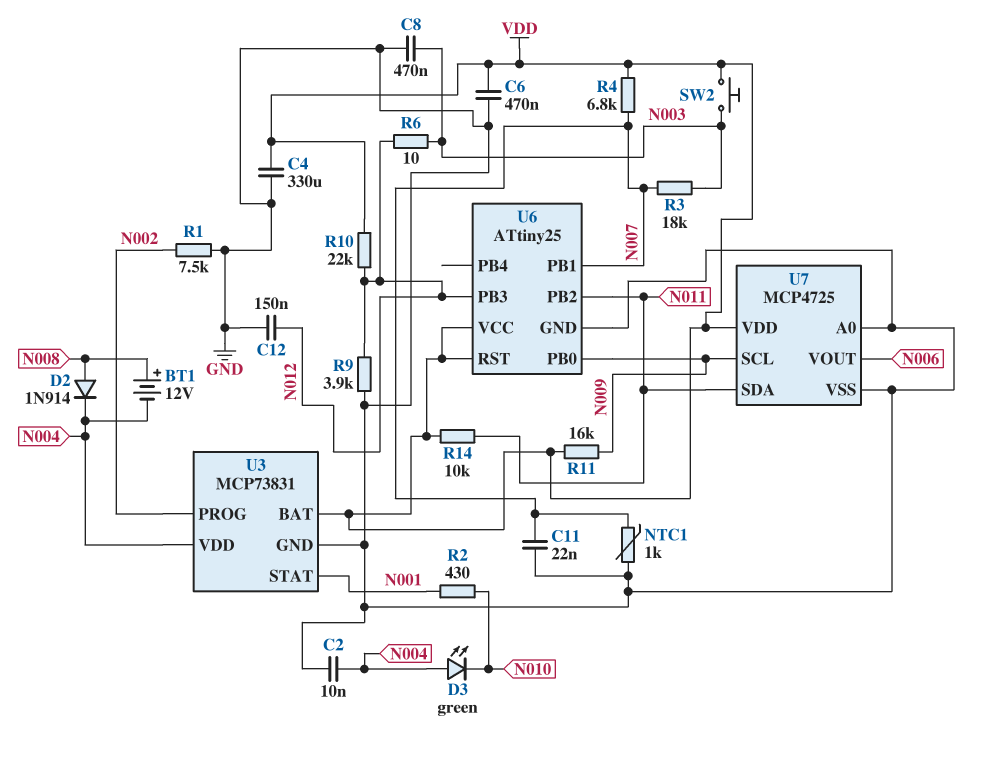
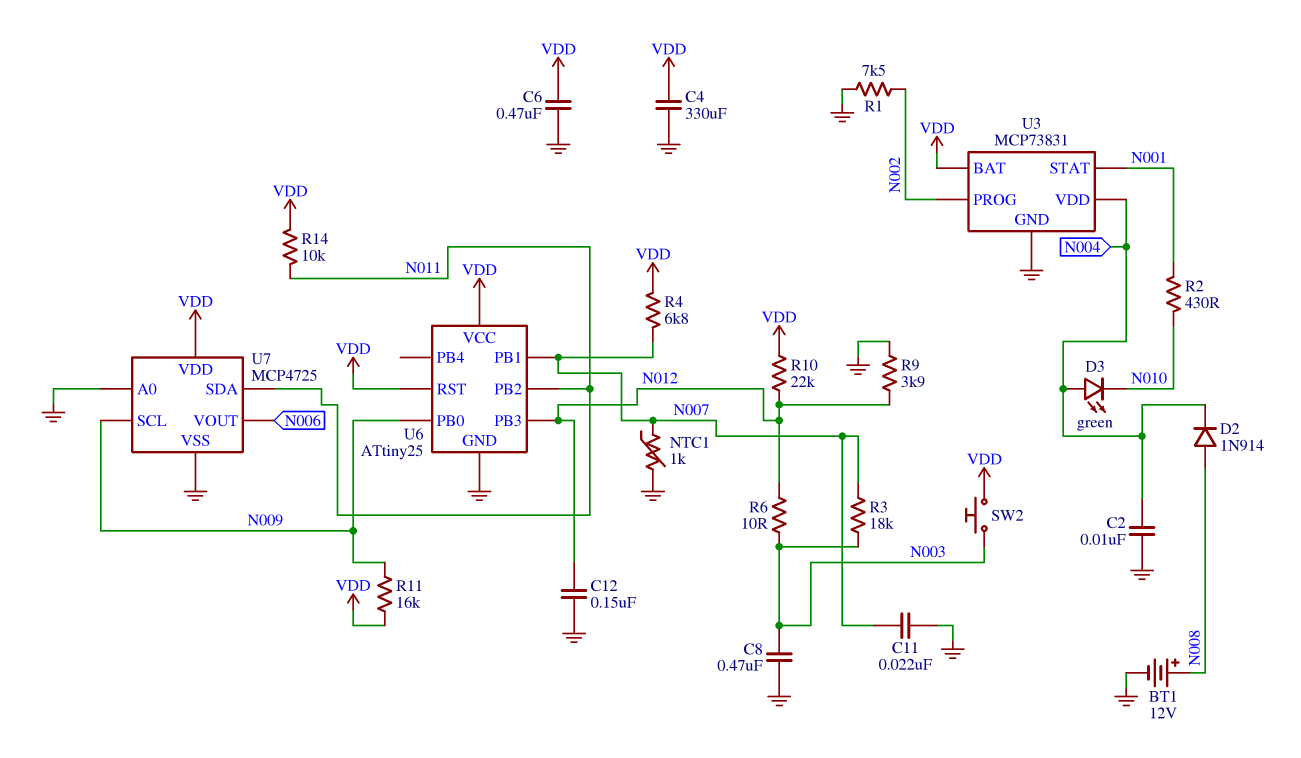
BT1: 12V (plus N008, minus N004) -> 12V (plus N008, minus GND)

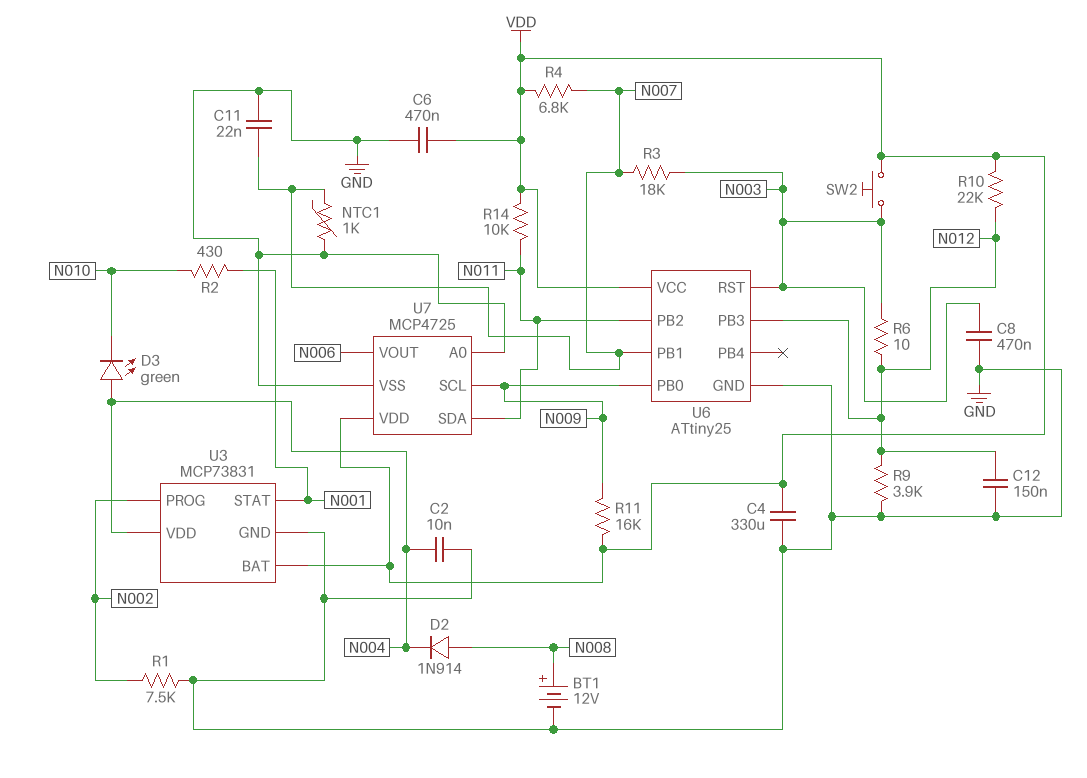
U6 pin RST: VDD -> N003

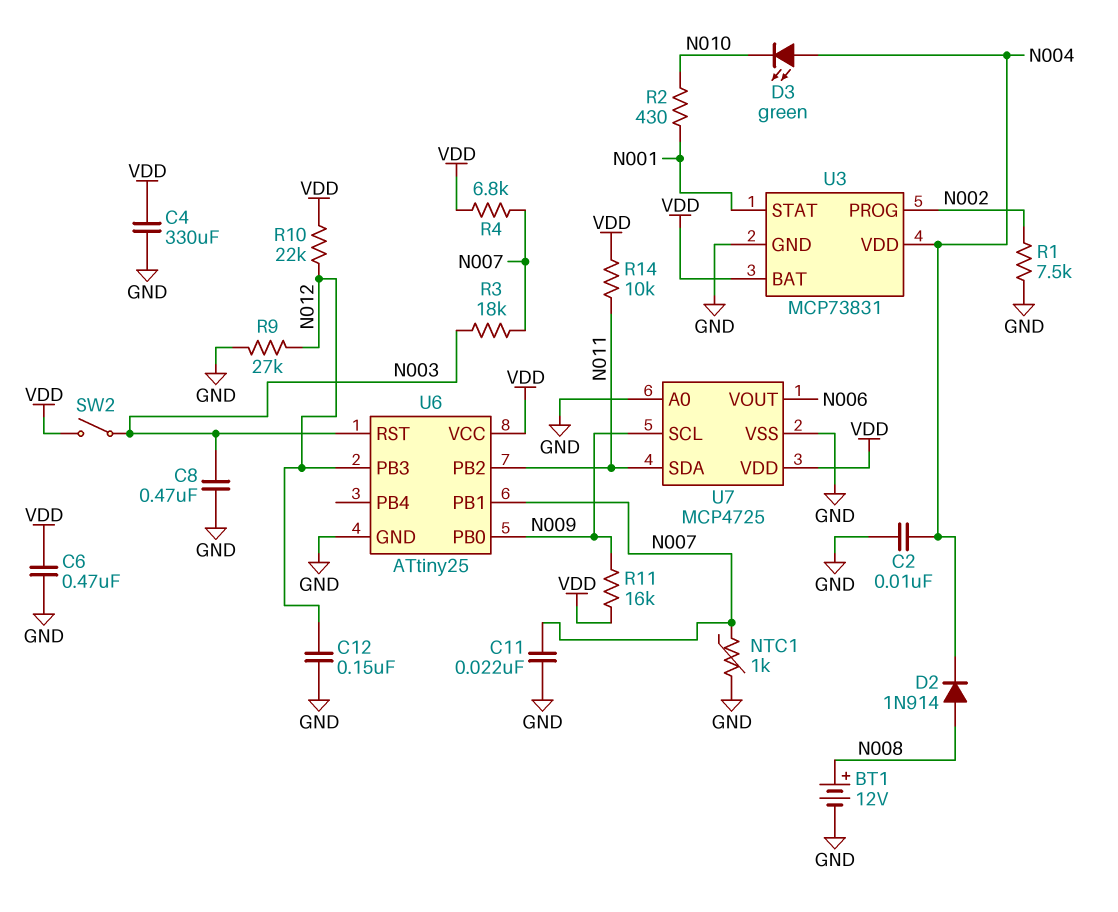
R6: 10 (N003, N012) -> none
R9: 3.9k (GND, N012) -> 27k (GND, N012)
SW2: button (N003, VDD) -> switch (N003, VDD)

